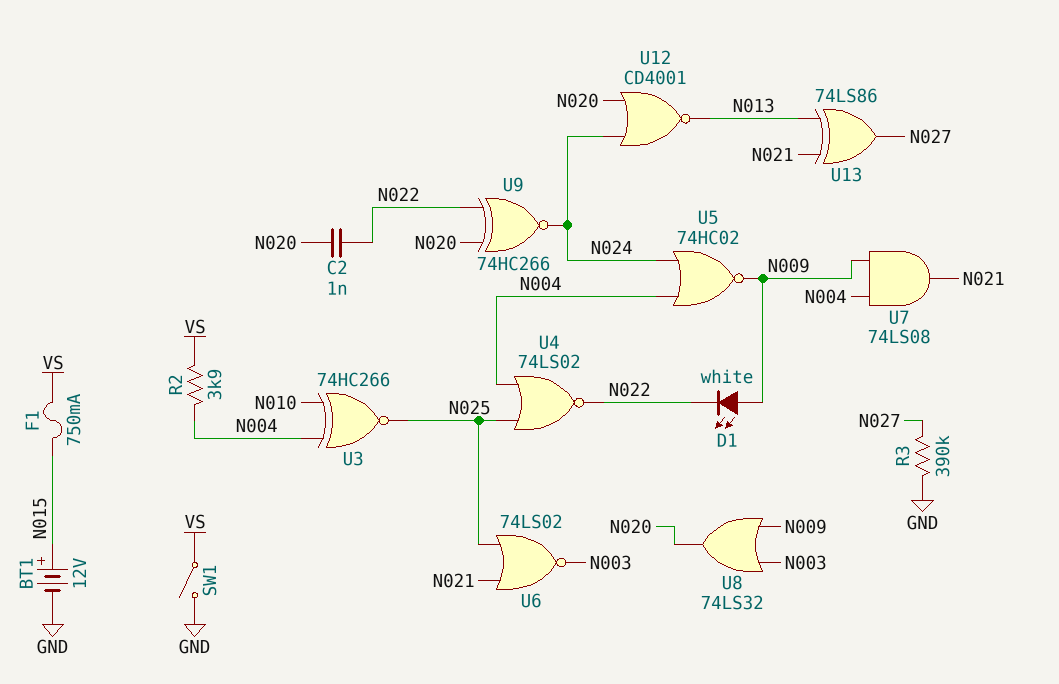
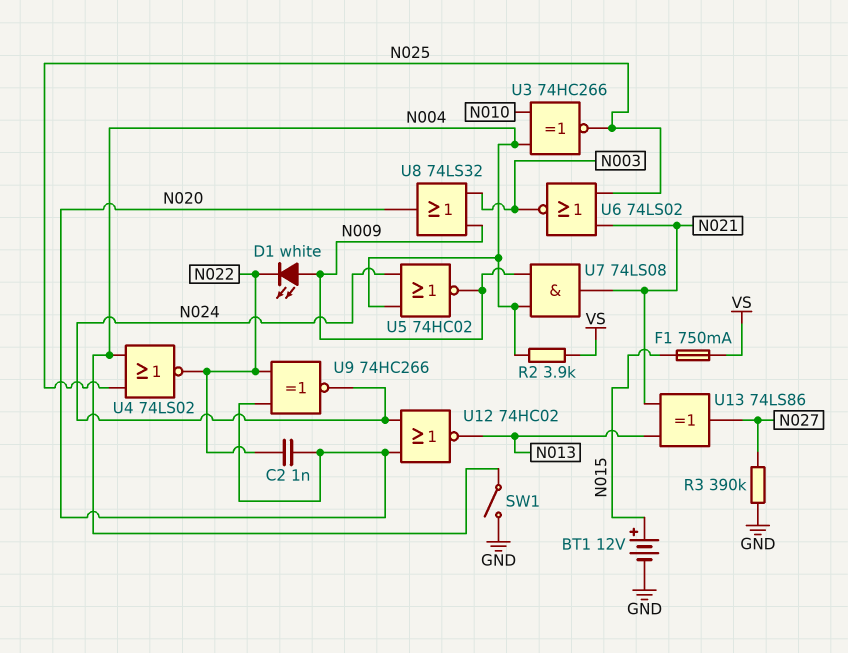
SW1: switch (GND, VS) -> switch (GND, N004)
U12: NOR CD4001 (in N020, in N024, out N013) -> NOR 74HC02 (in N020, in N024, out N013)

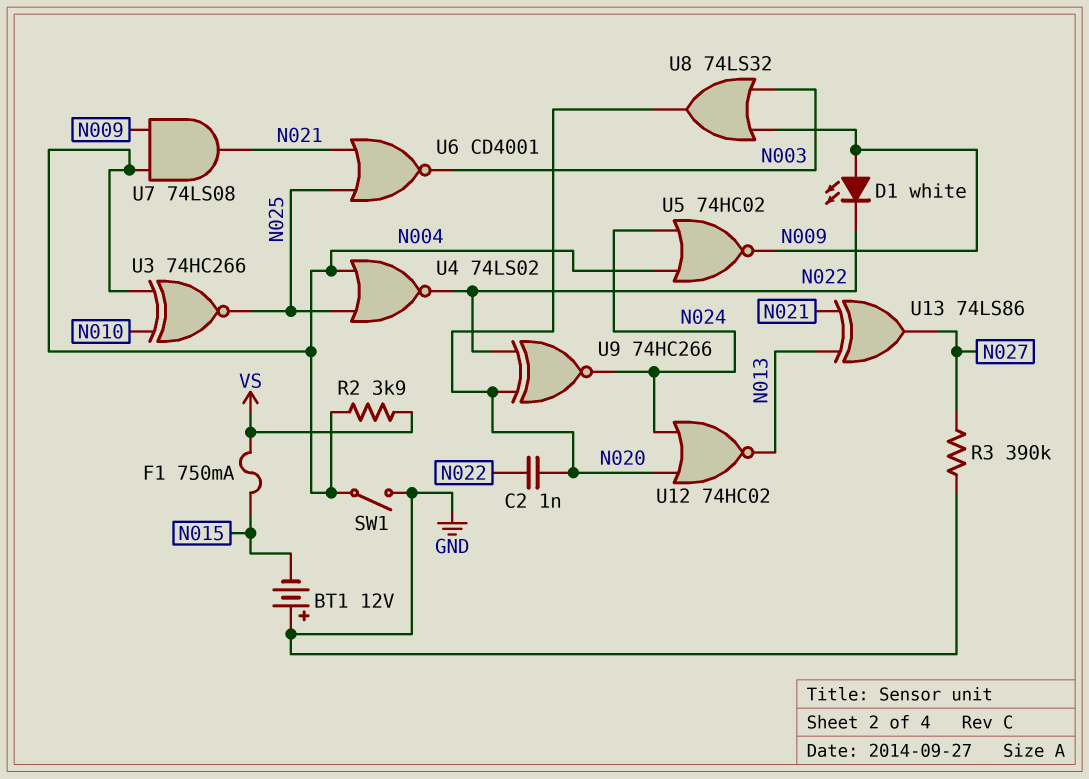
BT1: 12V (plus N015, minus GND) -> 12V (plus GND, minus N015)
U6: NOR 74LS02 (in N021, in N025, out N003) -> NOR CD4001 (in N021, in N025, out N003)

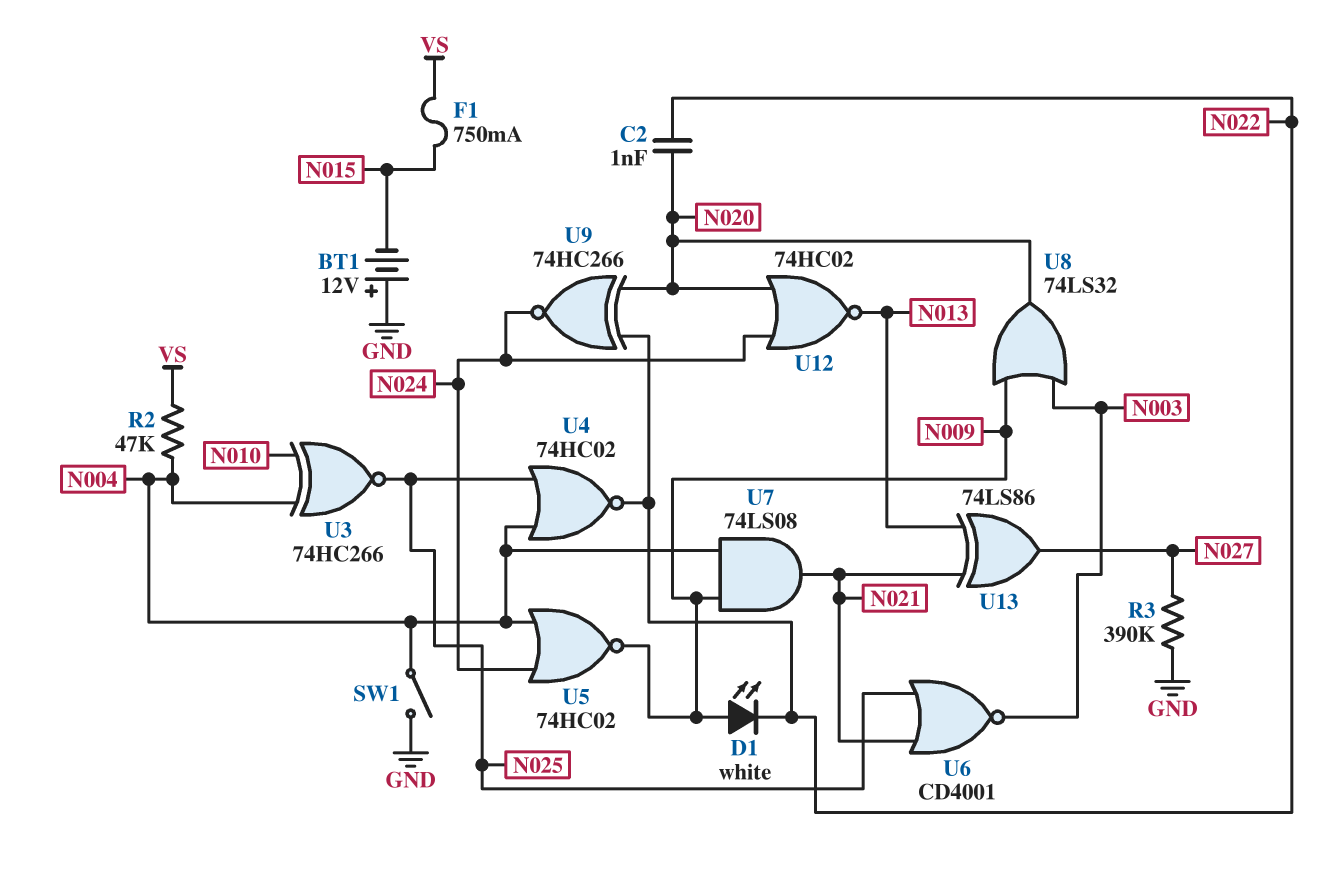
R2: 3.9k (N004, VS) -> 47k (N004, VS)
U4: NOR 74LS02 (in N004, in N025, out N022) -> NOR 74HC02 (in N004, in N025, out N022)

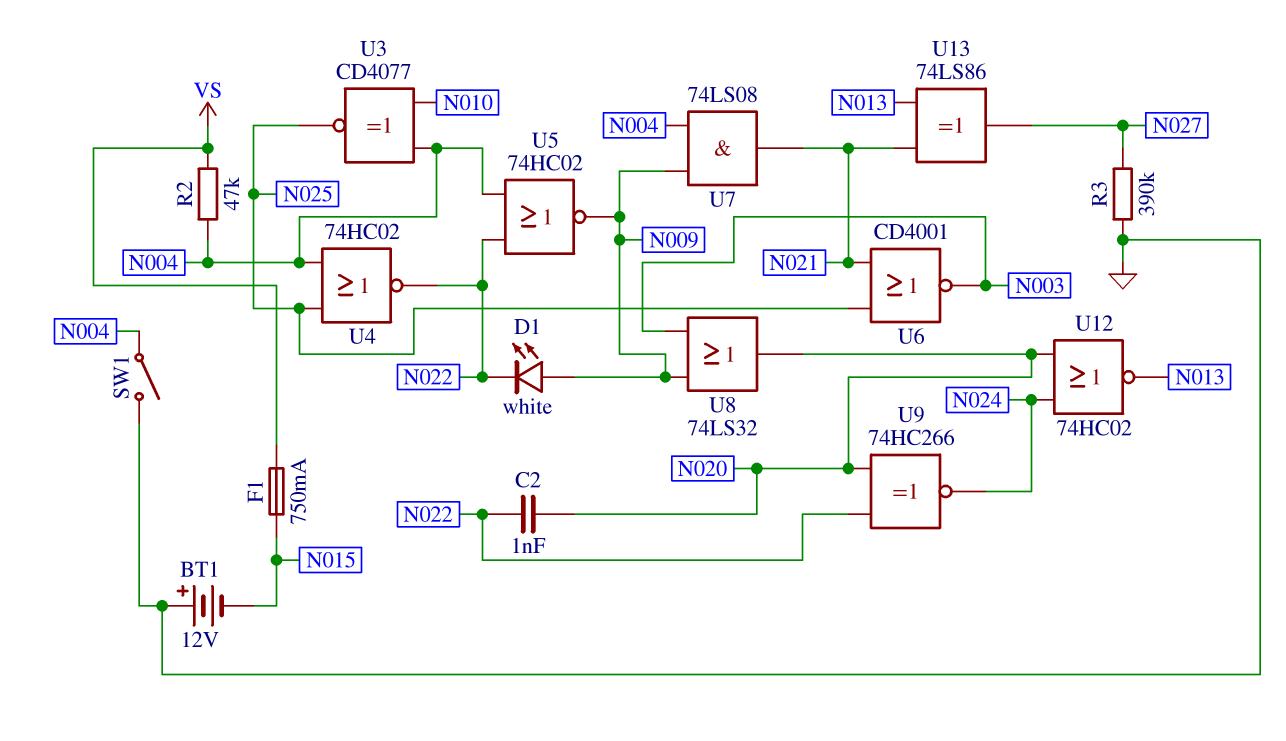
U3: XNOR 74HC266 (in N004, in N010, out N025) -> XNOR CD4077 (in N004, in N010, out N025)
U5: NOR 74HC02 (in N004, in N024, out N009) -> NOR 74HC02 (in N004, in N022, out N009)

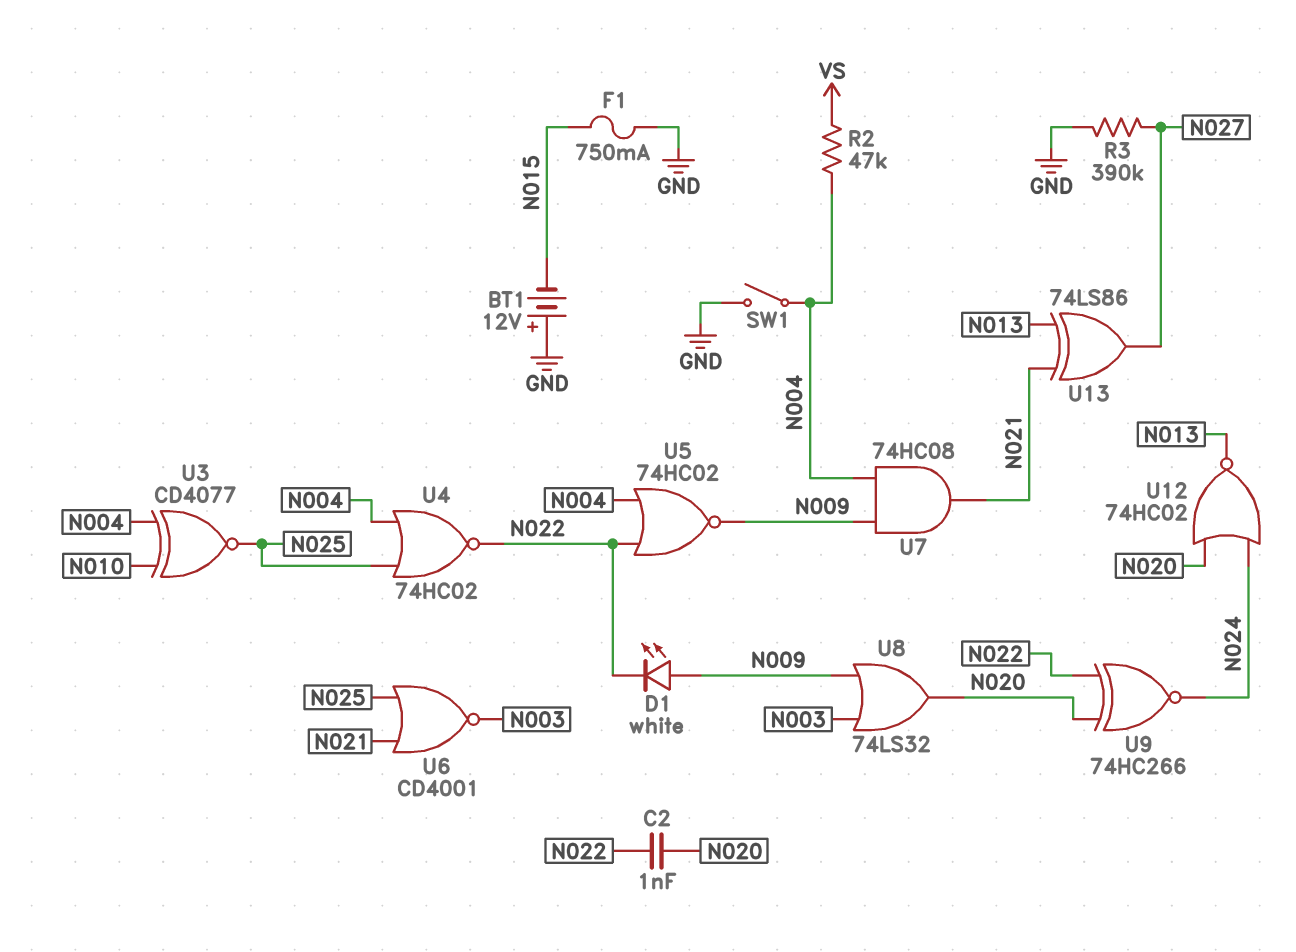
F1: 750mA (N015, VS) -> 750mA (GND, N015)
U7: AND 74LS08 (in N004, in N009, out N021) -> AND 74HC08 (in N004, in N009, out N021)

